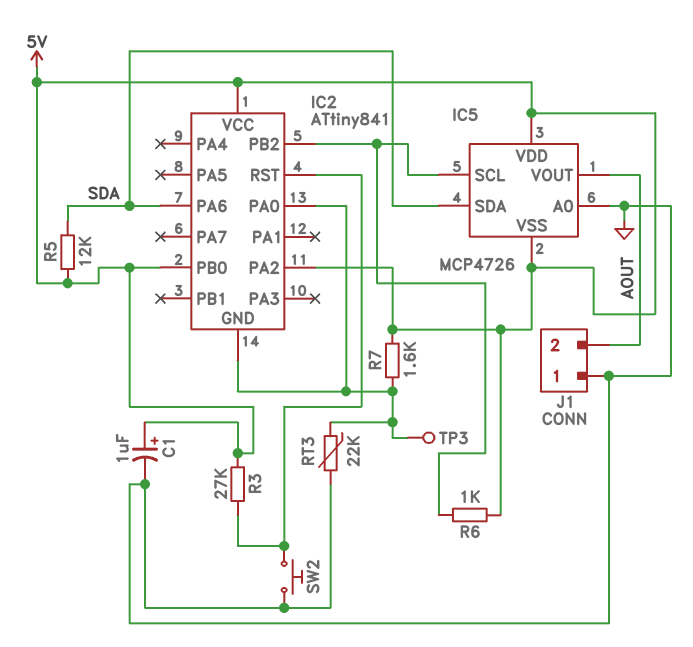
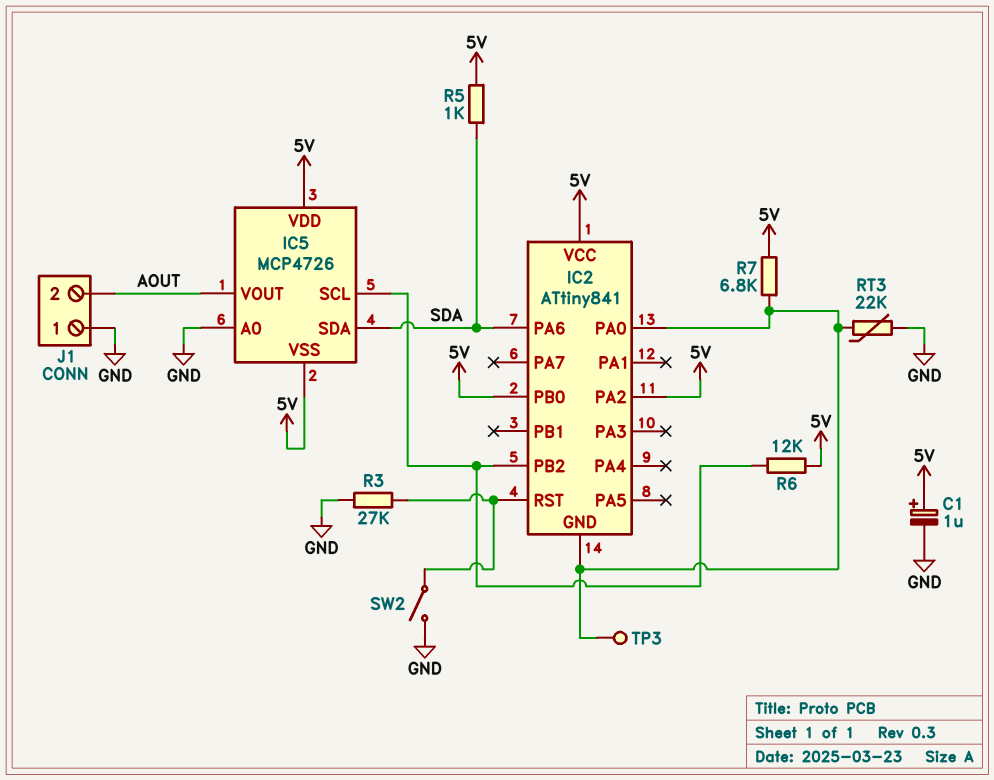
R3: 27k (5V, IC2/RST) -> 27k (GND, IC2/RST)
R5: 12k (5V, SDA) -> 1k (5V, SDA)
R6: 1k (5V, IC2/PB2) -> 12k (5V, IC2/PB2)
R7: 1.6k (5V, IC2/GND) -> 6.8k (5V, IC2/GND)
SW2: button (GND, IC2/RST) -> switch (GND, IC2/RST)

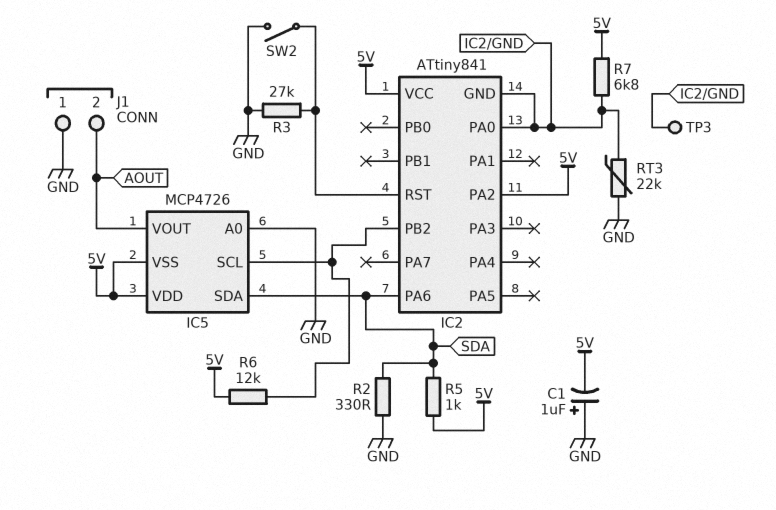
C1: 1uF (plus 5V, minus GND) -> 1uF (plus GND, minus 5V)
IC2 pin PB0: 5V -> none
R2: none -> 330 (GND, SDA)

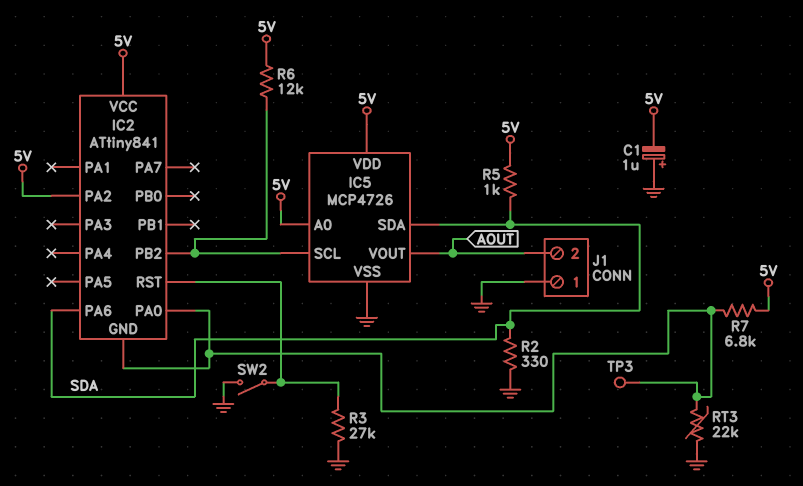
IC5 pin A0: GND -> 5V
IC5 pin VSS: 5V -> GND

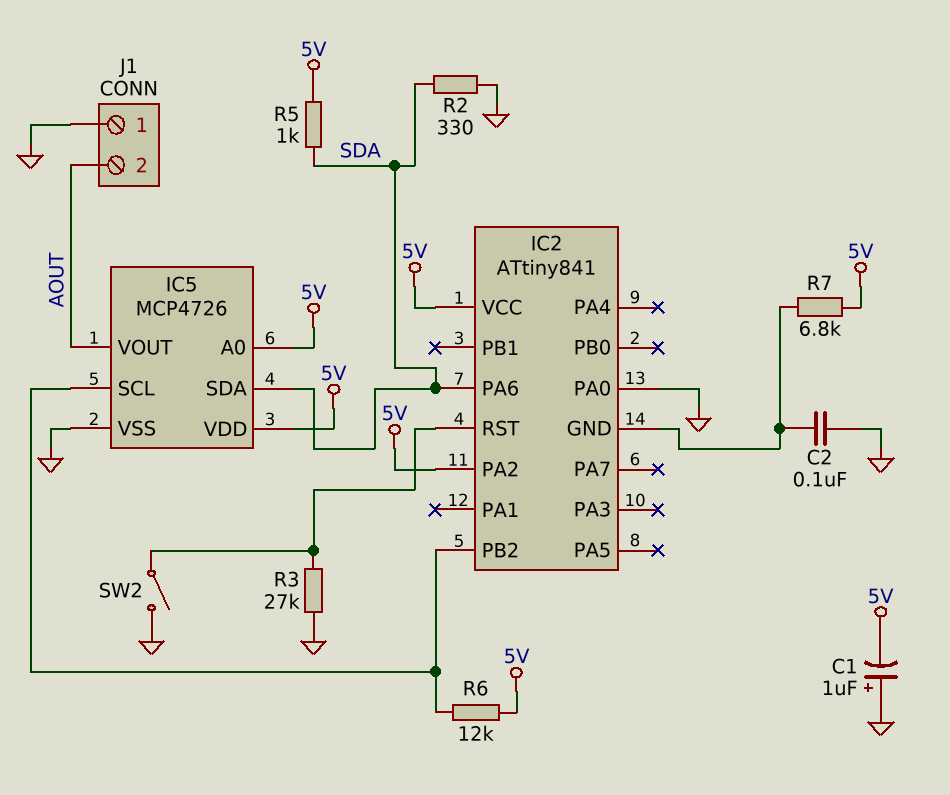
C2: none -> 100nF (GND, IC2/GND)
IC2 pin PA0: IC2/GND -> GND
RT3: 22k (GND, IC2/GND) -> none
TP3: test point (IC2/GND) -> none

